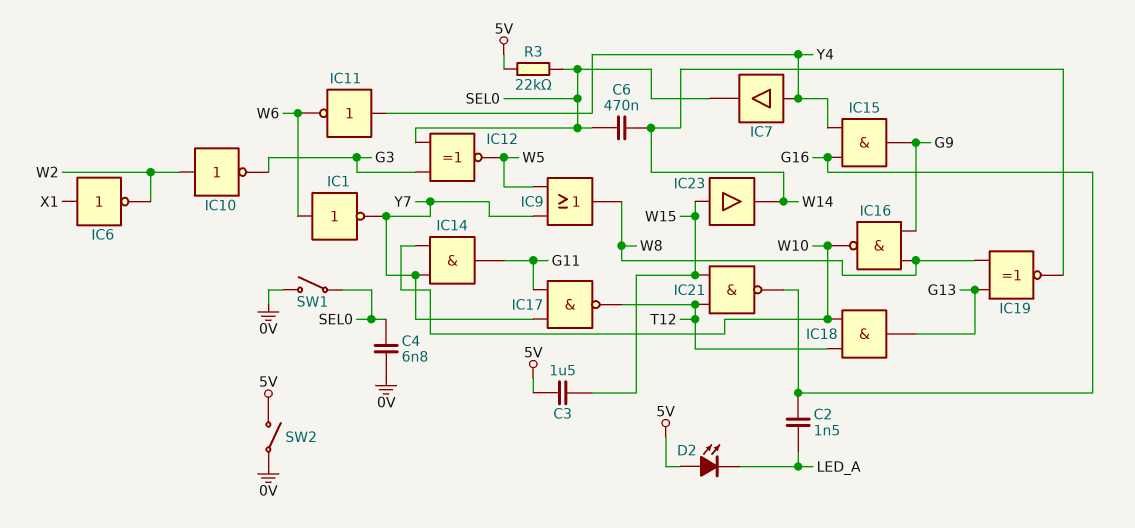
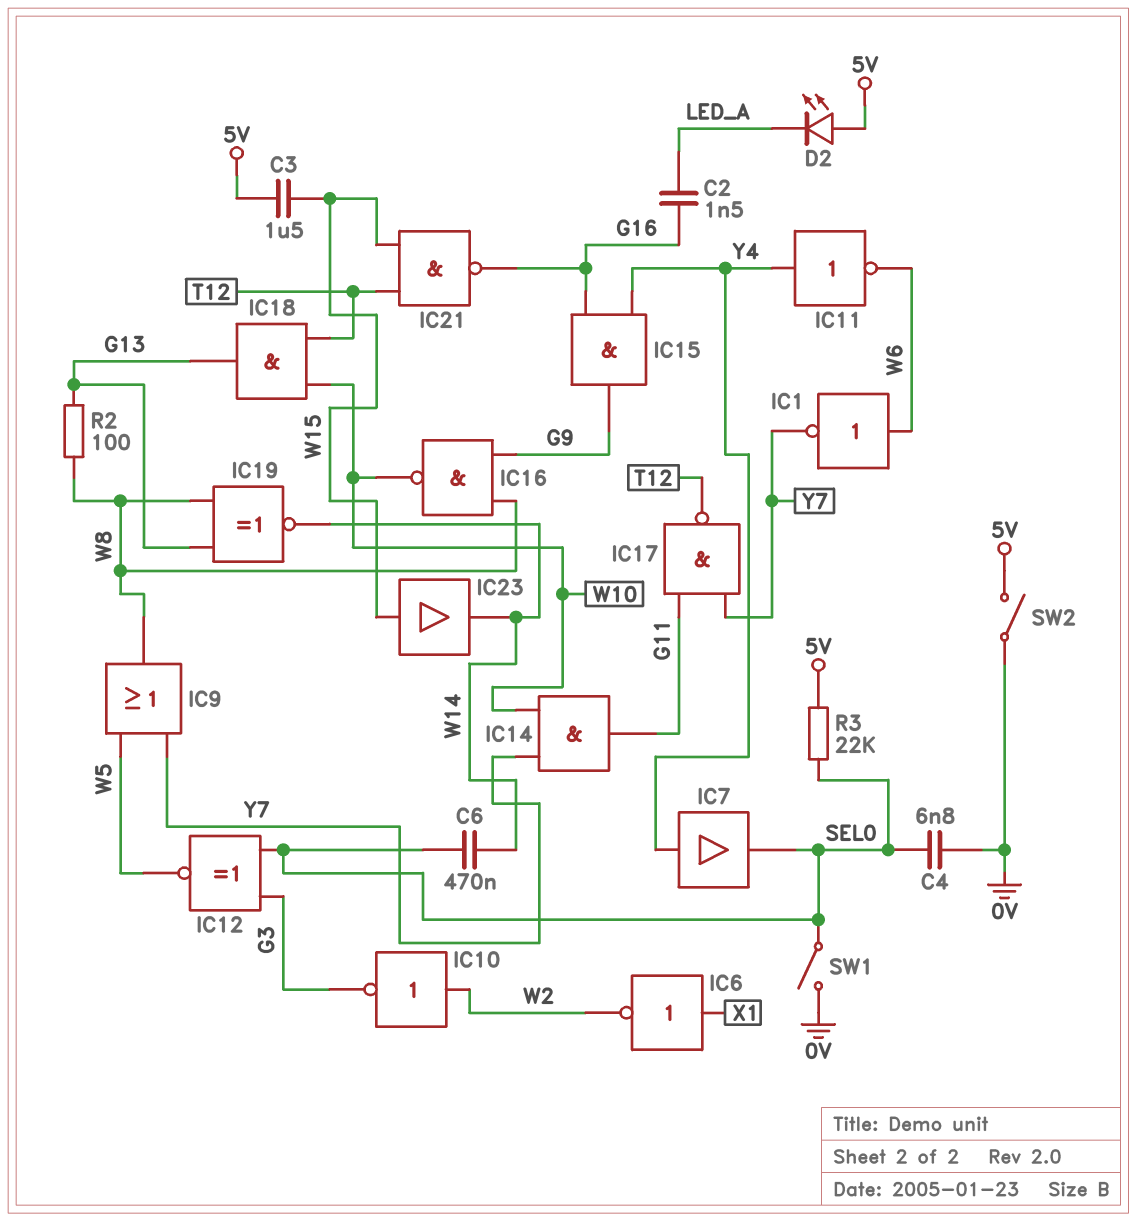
R2: none -> 100 (G13, W8)

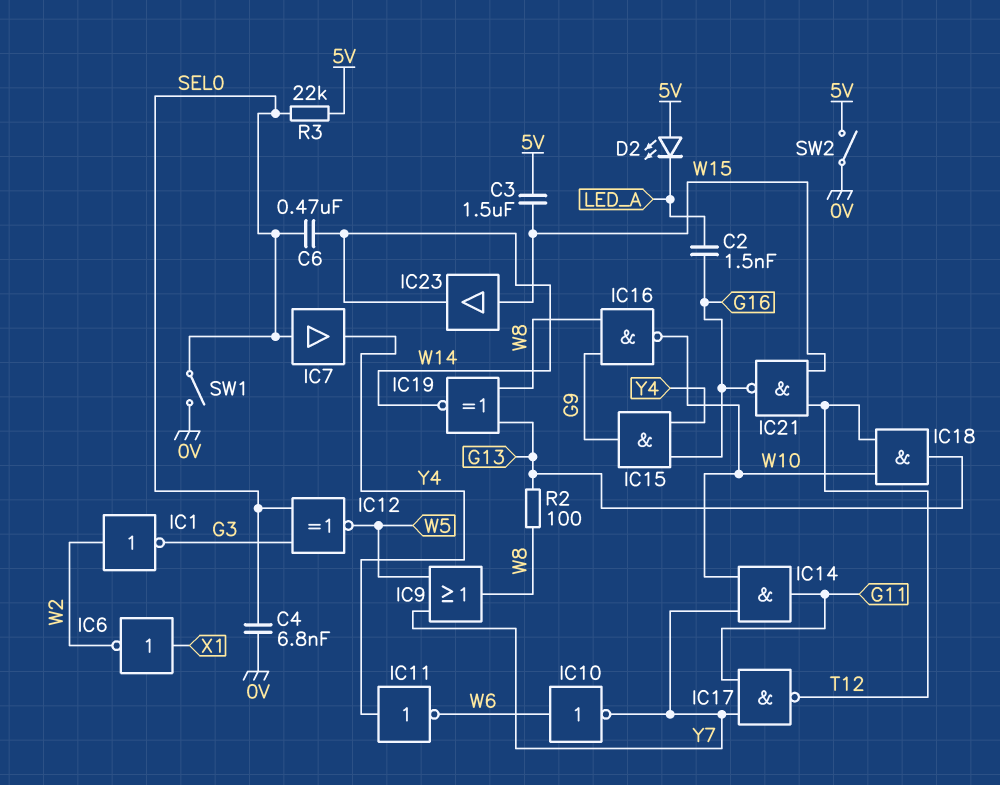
IC1: NOT (in W6, out Y7) -> NOT (in W2, out G3)
IC7: buffer (in Y4, out SEL0) -> buffer (in SEL0, out Y4)
IC10: NOT (in W2, out G3) -> NOT (in W6, out Y7)

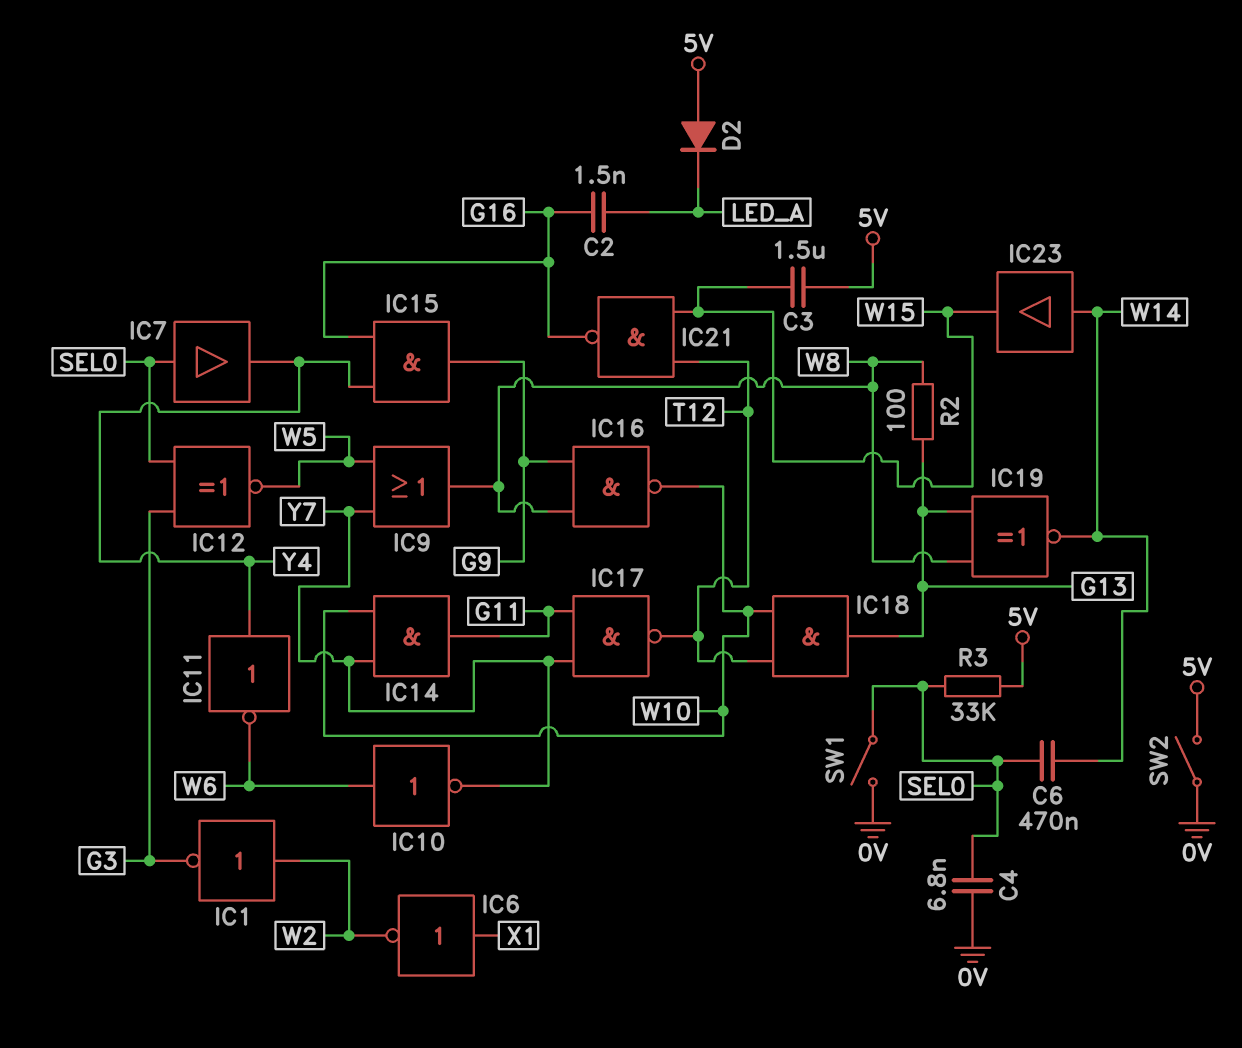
D2: LED (A 5V, K LED_A) -> diode (A 5V, K LED_A)
IC23: buffer (in W15, out W14) -> buffer (in W14, out W15)
R3: 22k (5V, SEL0) -> 33k (5V, SEL0)

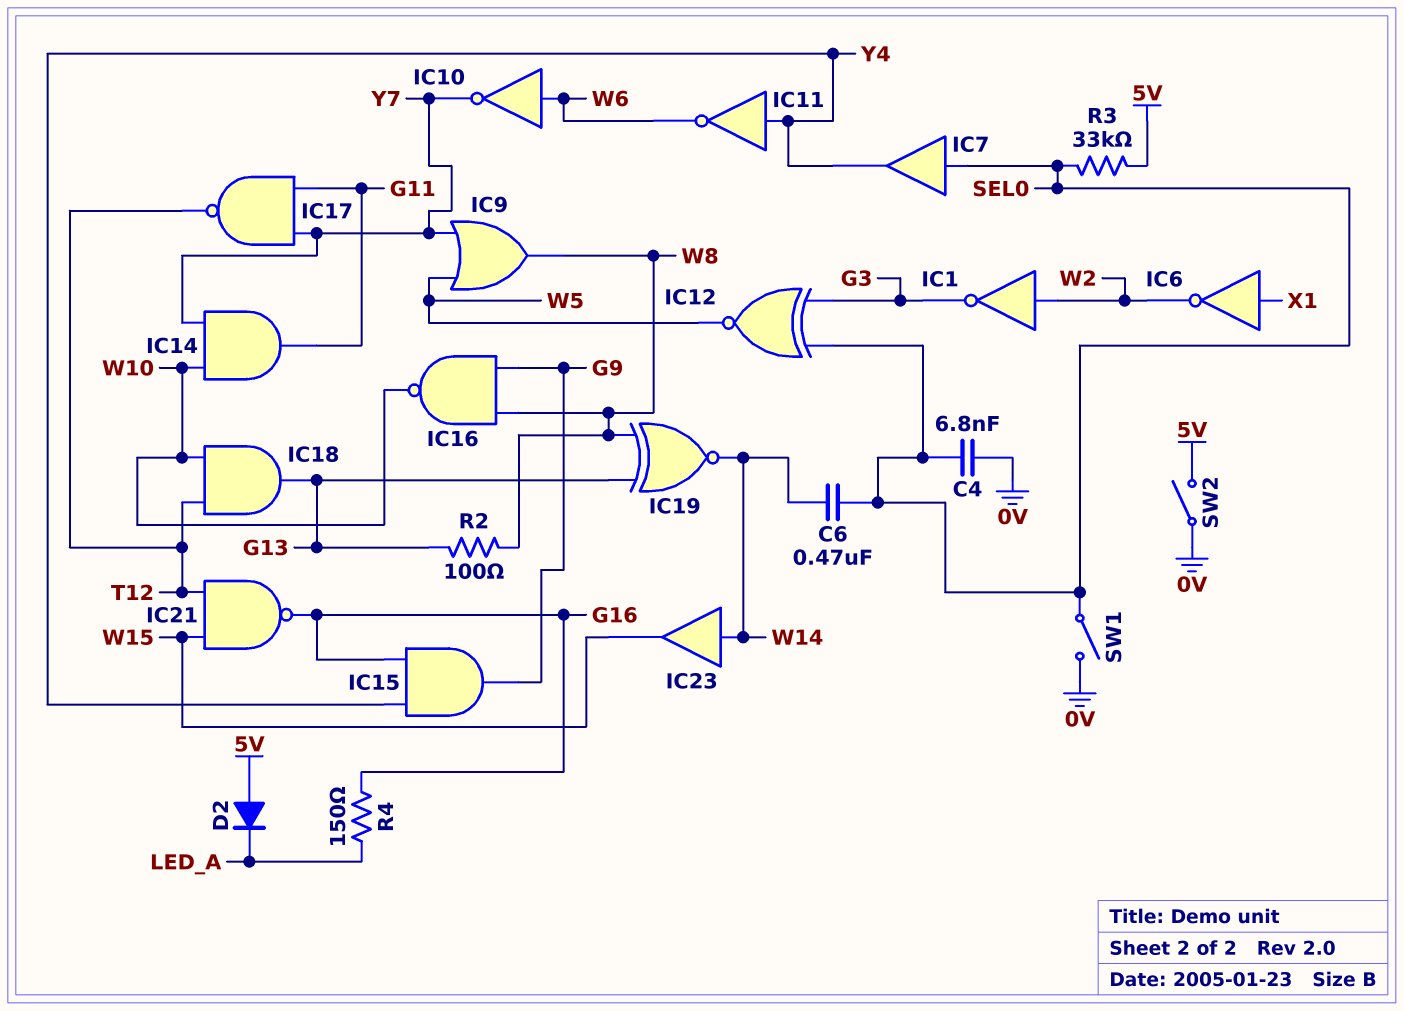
C2: 1.5nF (G16, LED_A) -> none
C3: 1.5uF (5V, W15) -> none
R4: none -> 150 (G16, LED_A)

